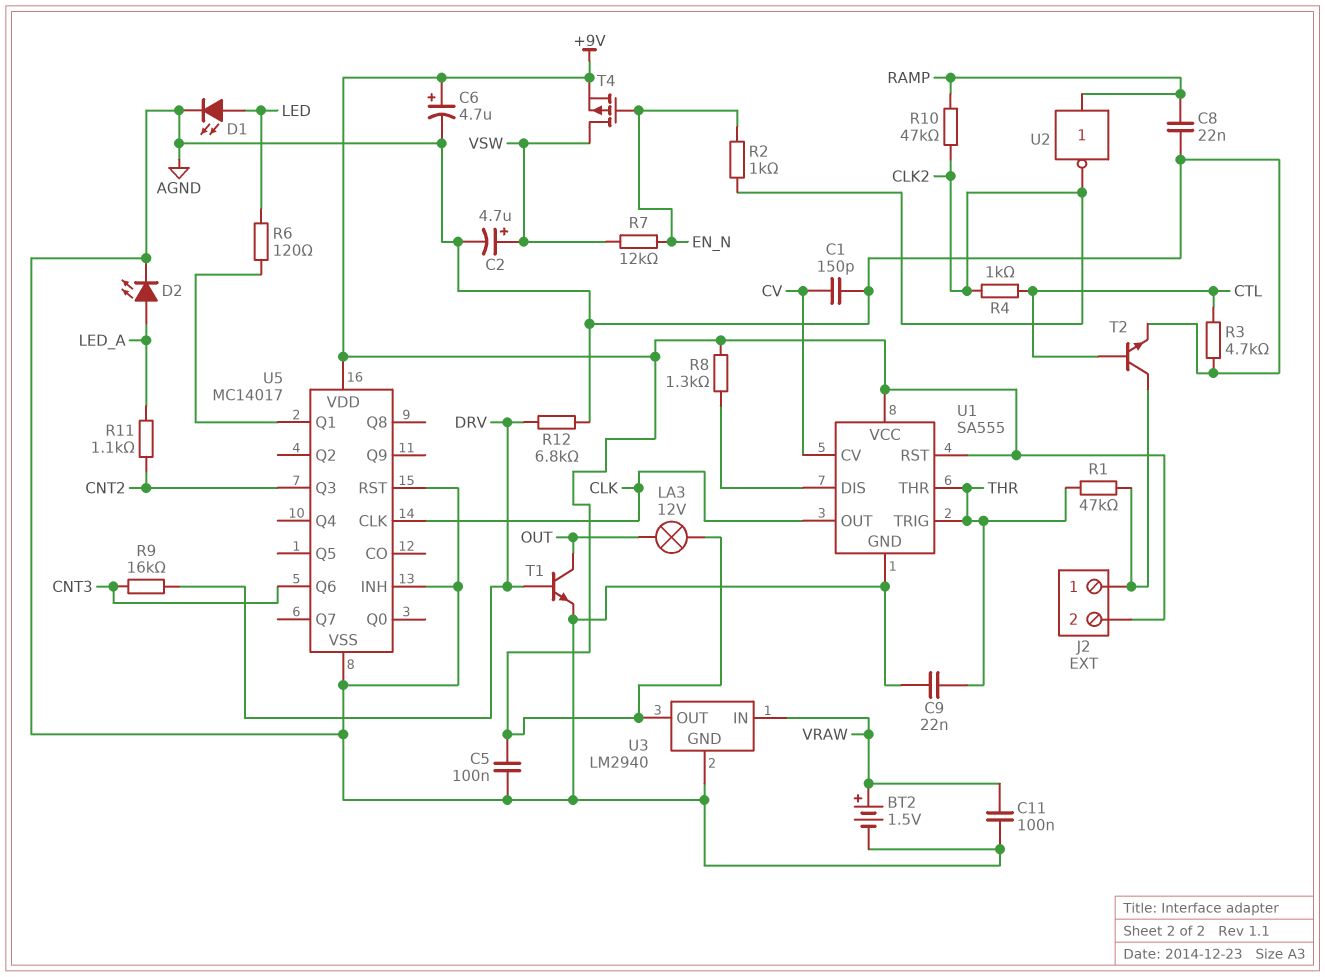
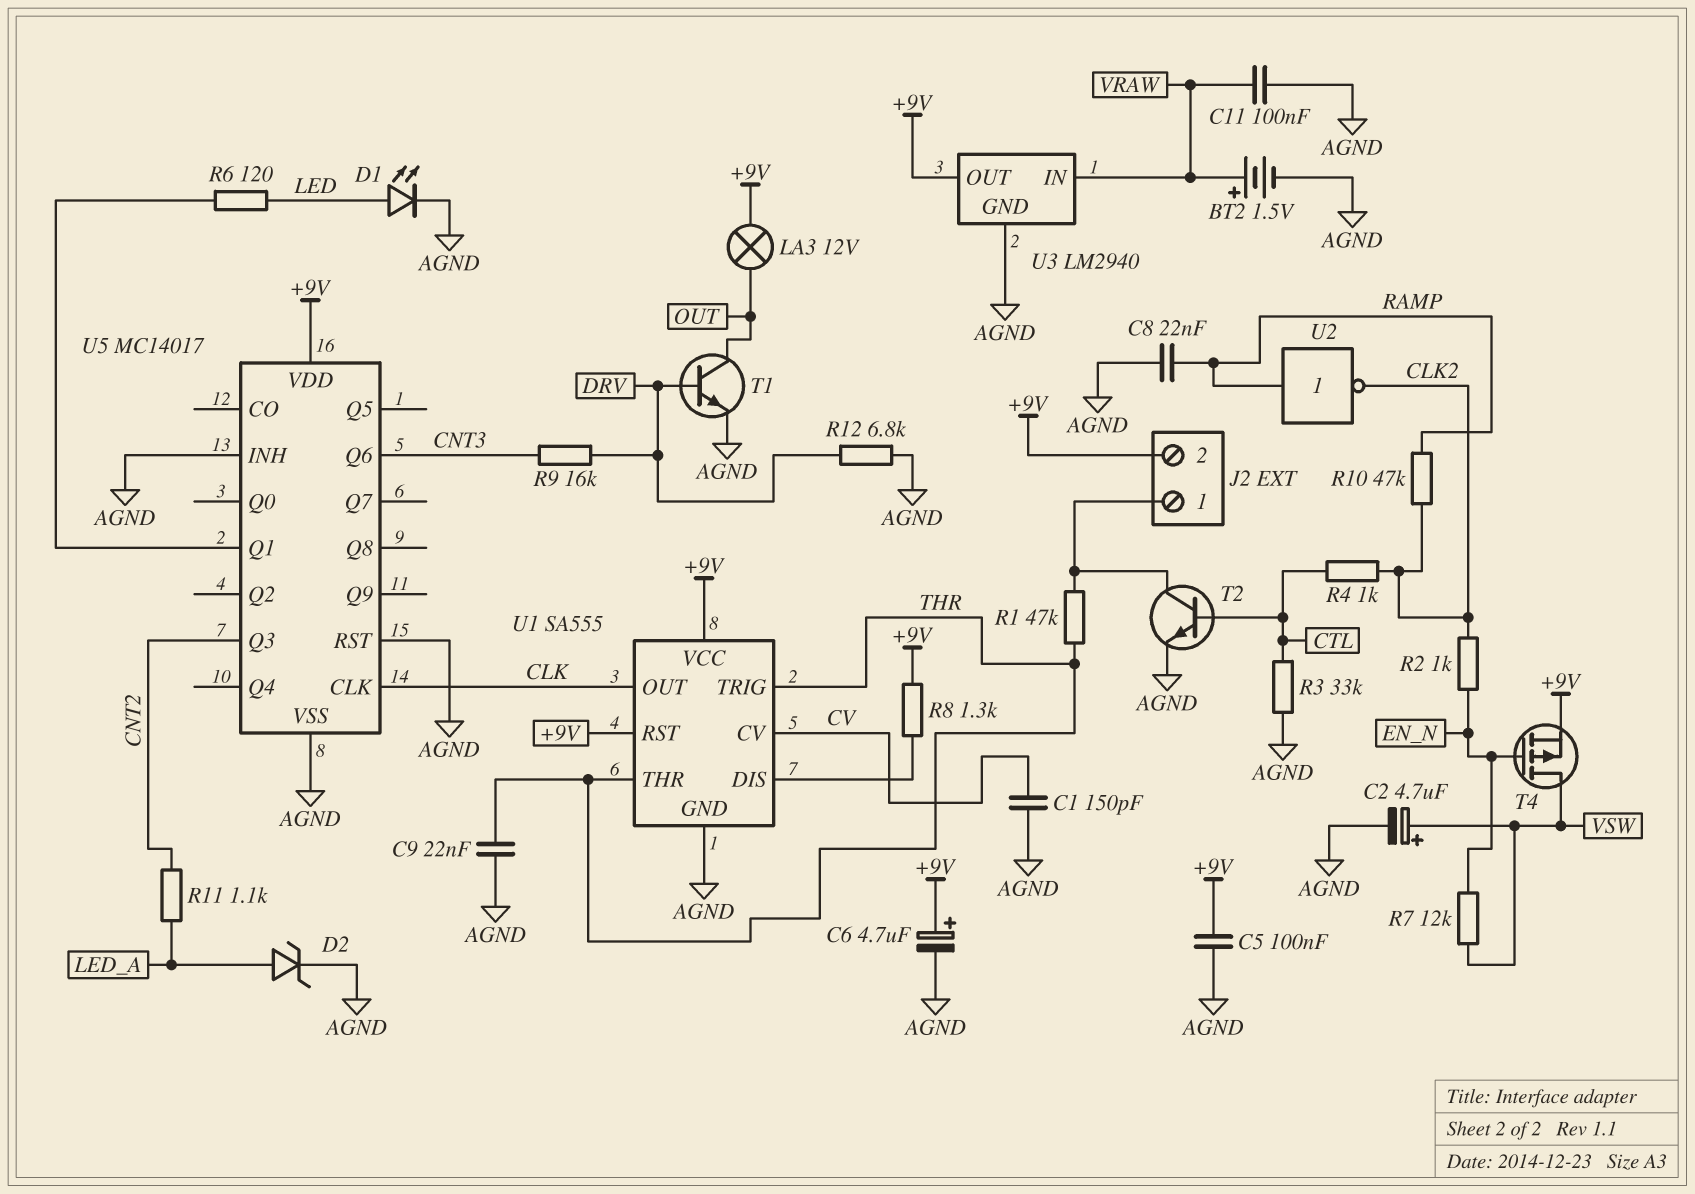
D2: LED (A LED_A, K AGND) -> zener (A LED_A, K AGND)
R3: 4.7k (AGND, CTL) -> 33k (AGND, CTL)

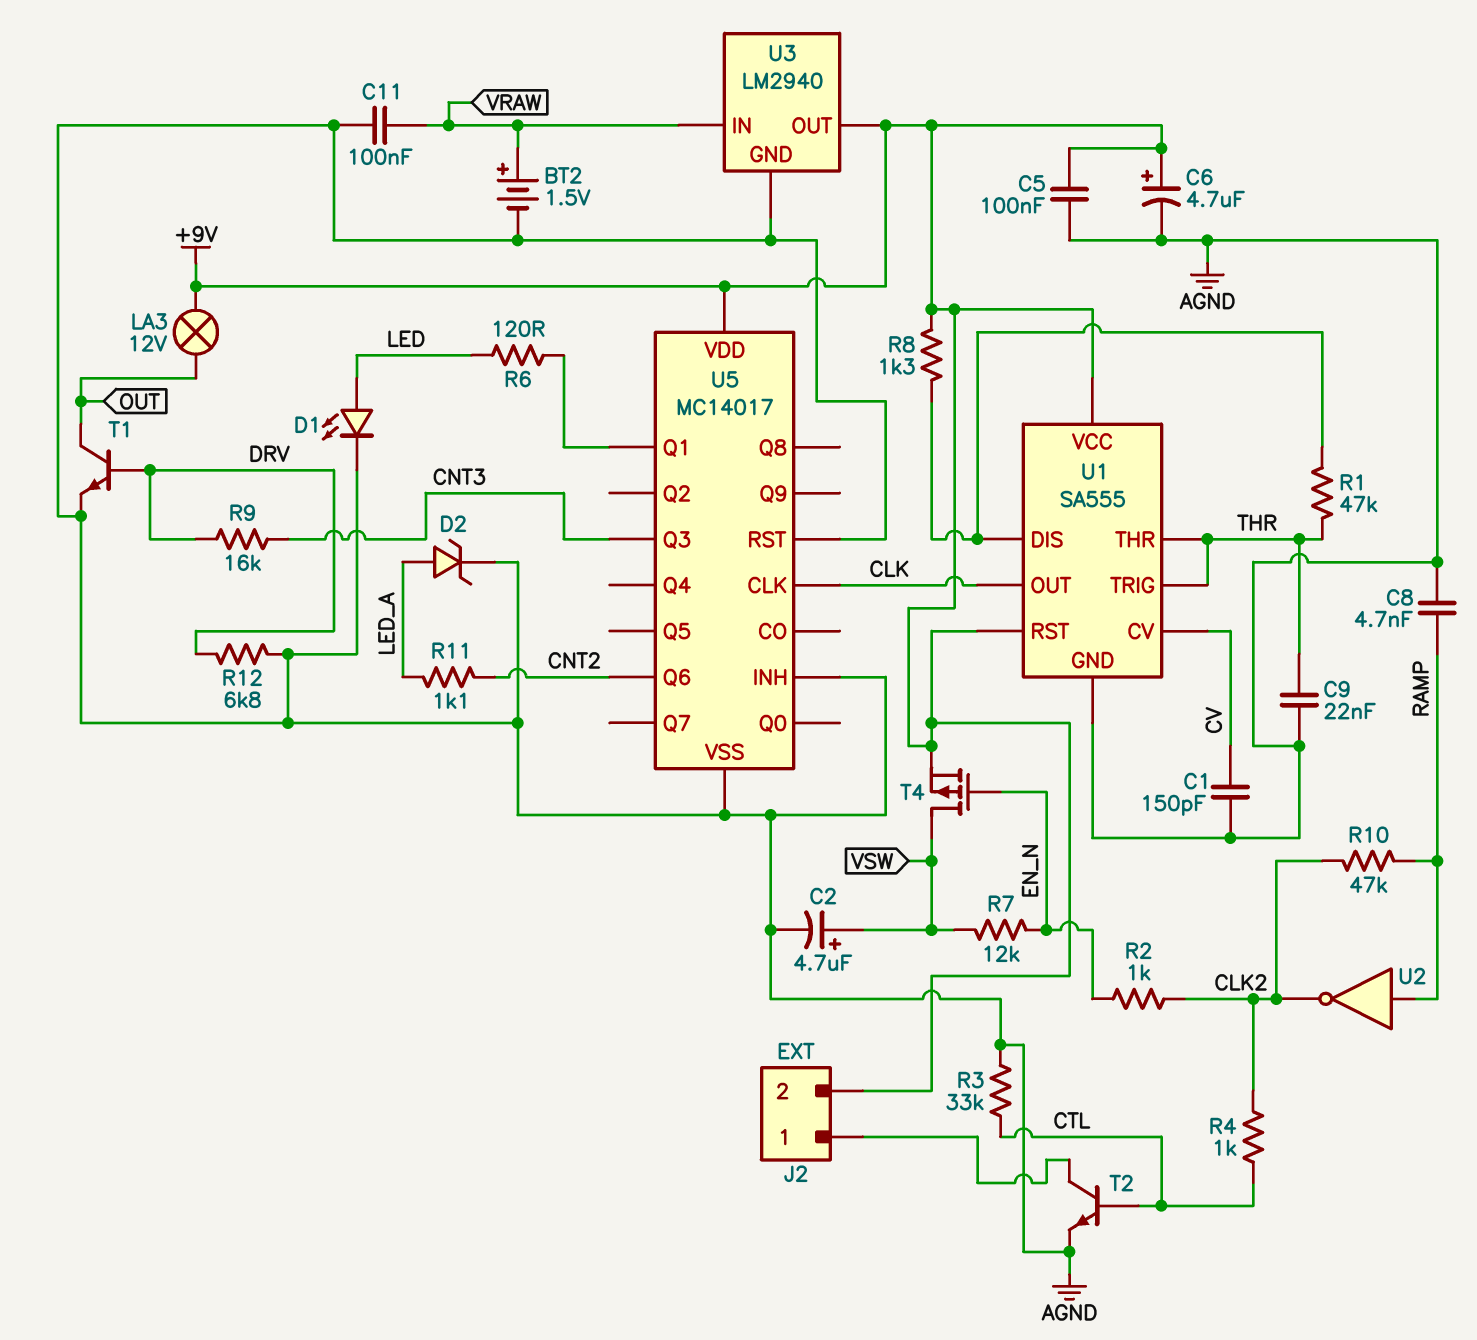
C8: 22nF (AGND, RAMP) -> 4.7nF (AGND, RAMP)
R1: 47k (J2/1, THR) -> 47k (THR, U1/DIS)
U5 pin Q3: CNT2 -> CNT3
U5 pin Q6: CNT3 -> CNT2

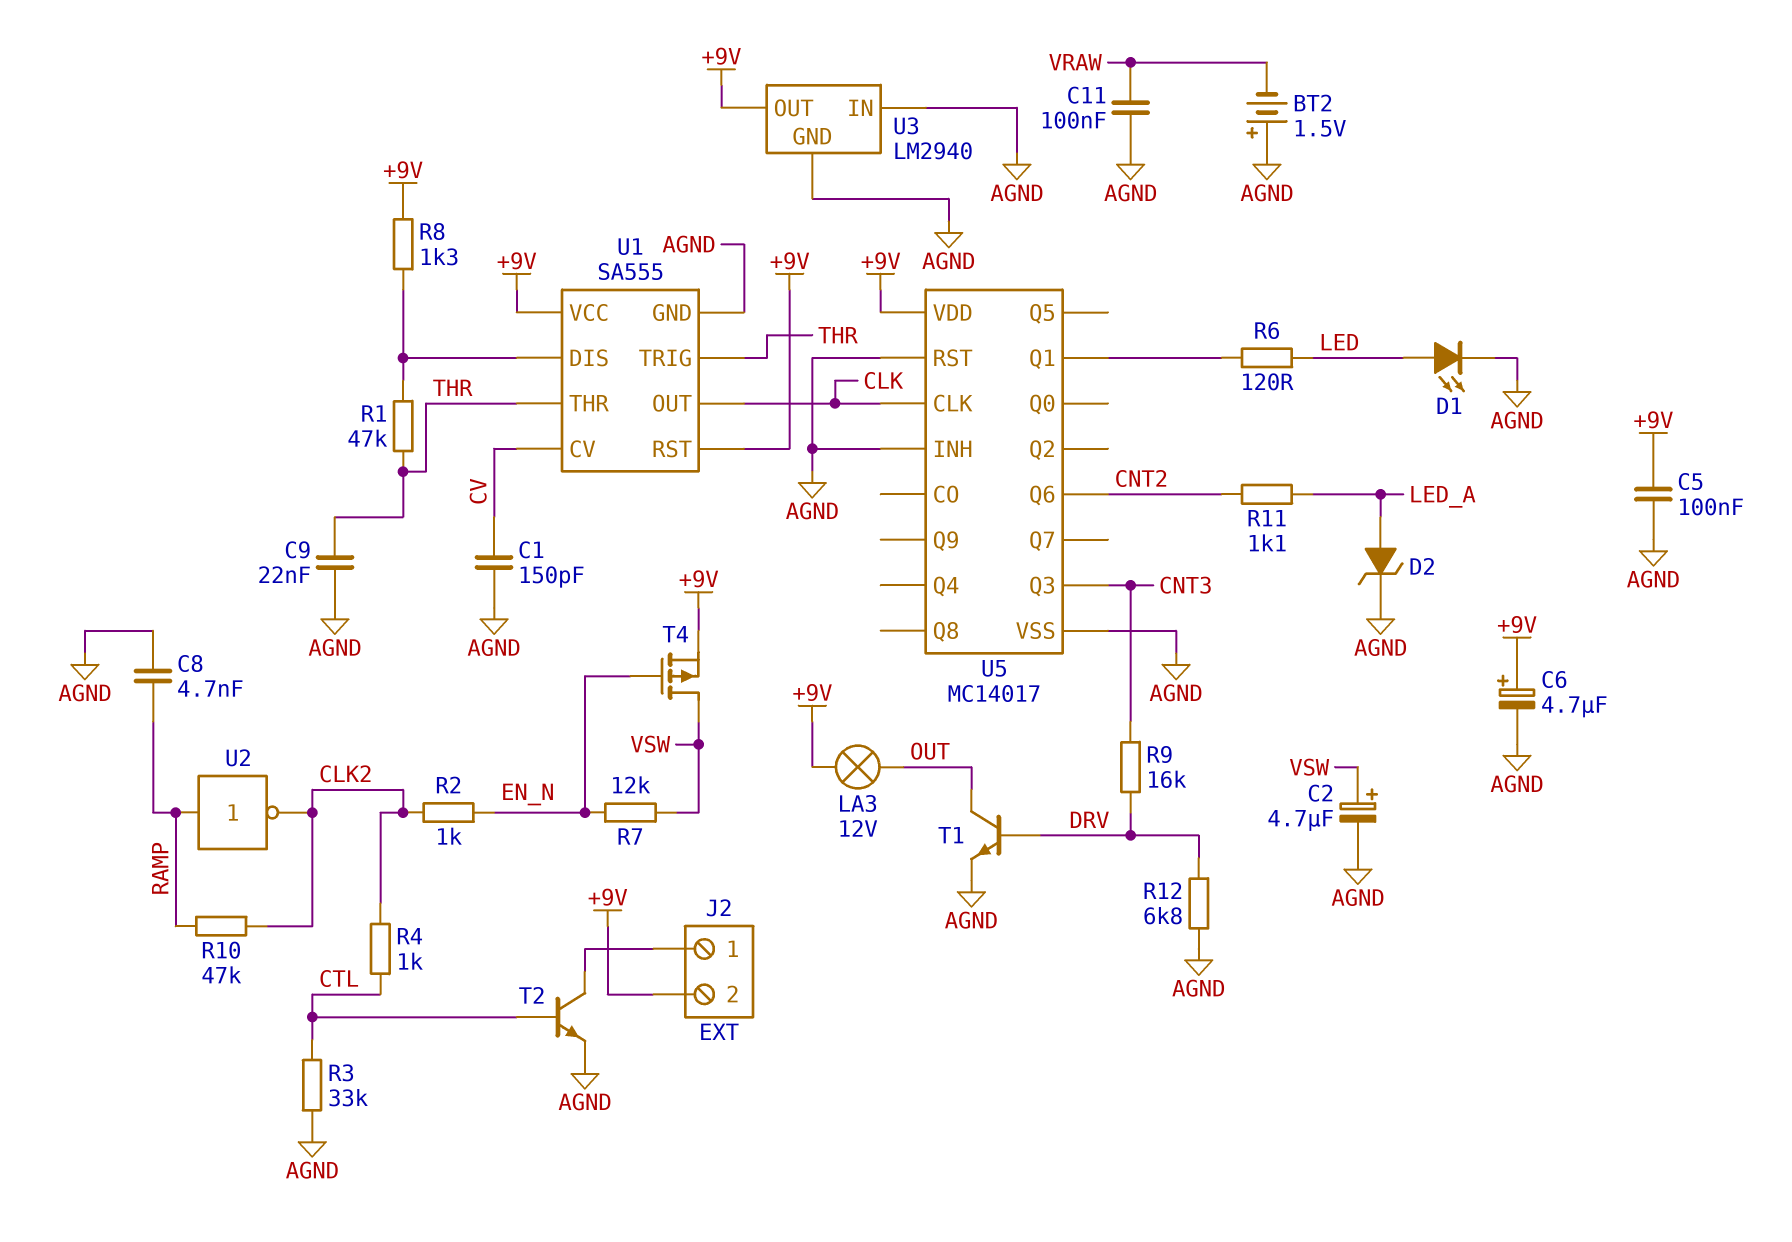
BT2: 1.5V (plus VRAW, minus AGND) -> 1.5V (plus AGND, minus VRAW)
U3 pin IN: VRAW -> AGND

